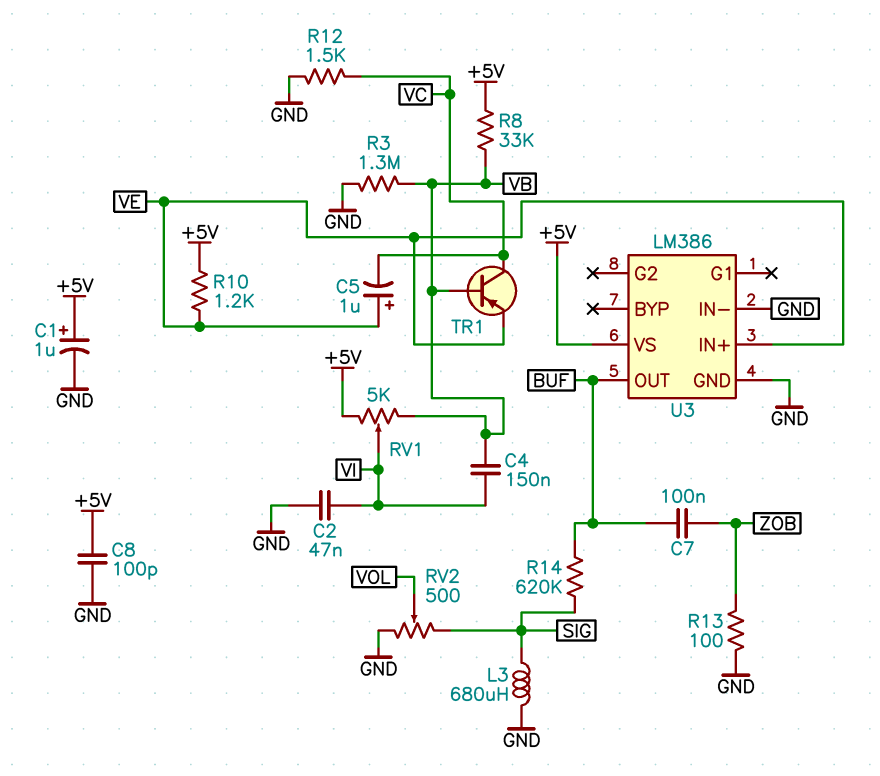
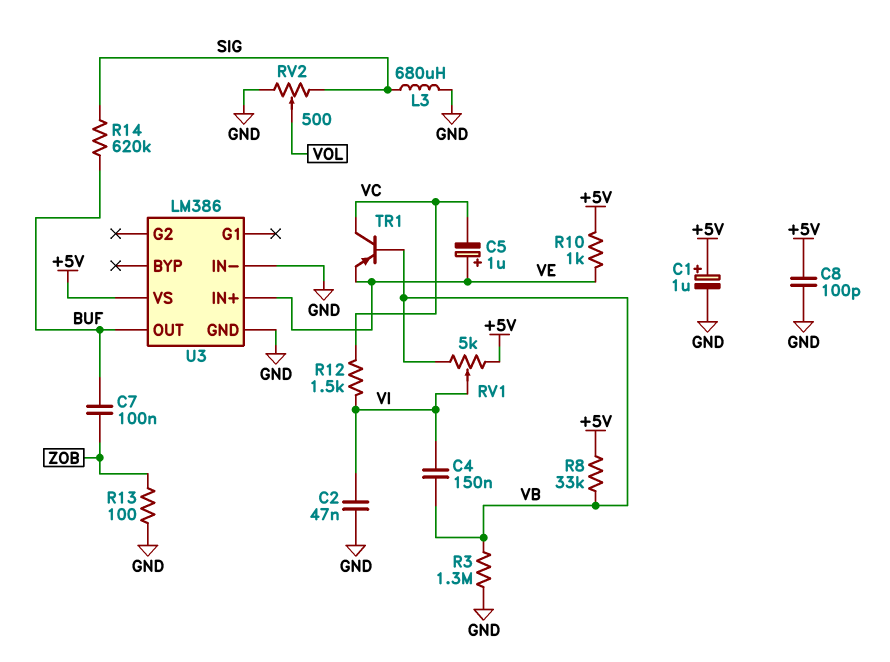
R10: 1.2k (+5V, VE) -> 1k (+5V, VE)
R12: 1.5k (GND, VC) -> 1.5k (VC, VI)

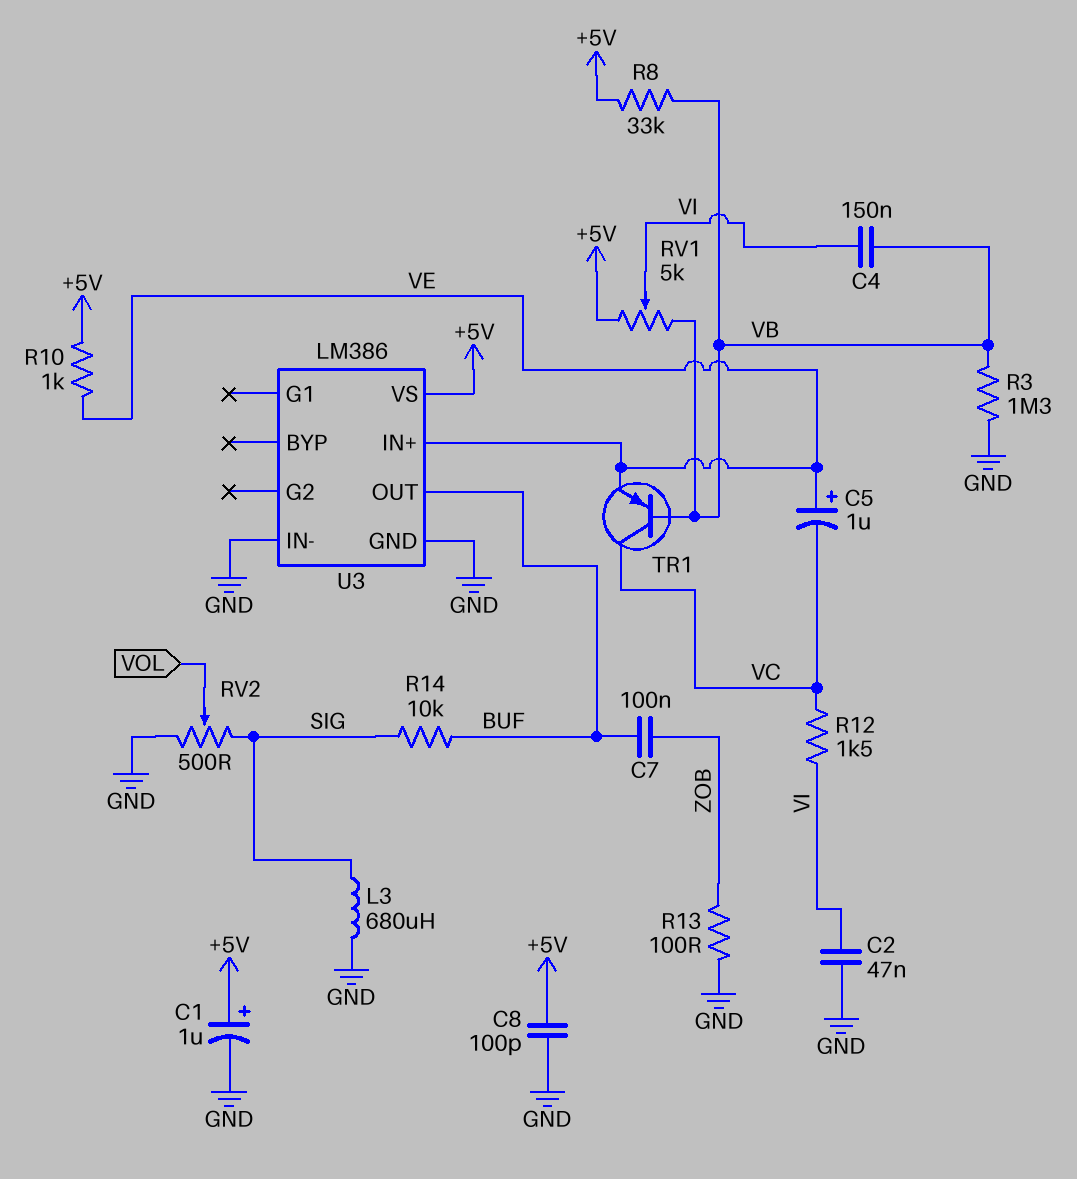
R14: 620k (BUF, SIG) -> 10k (BUF, SIG)

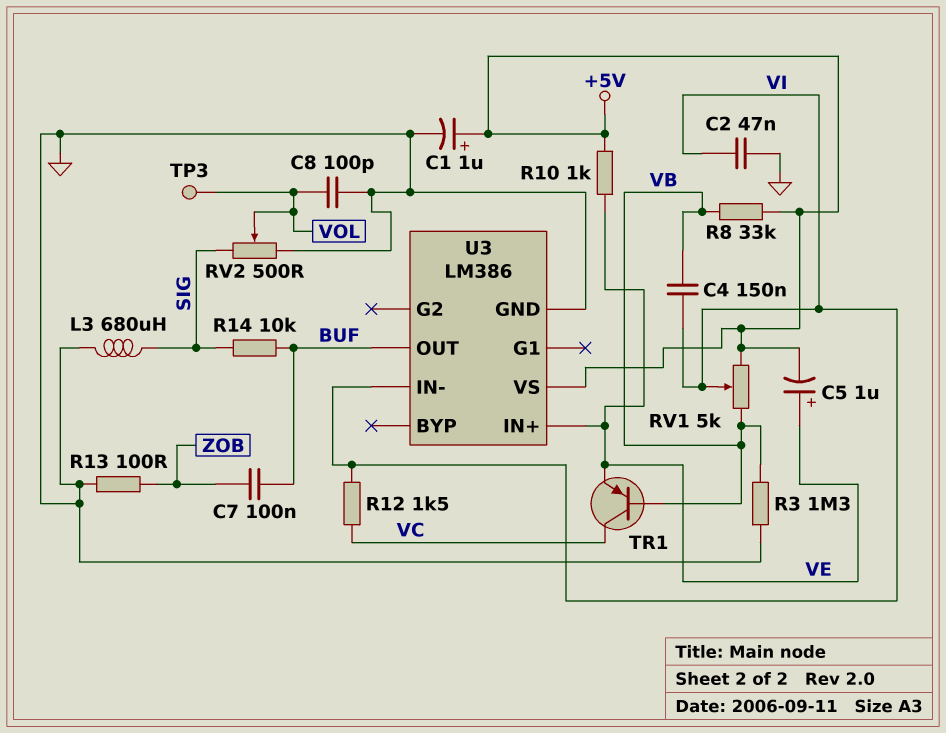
C5: 1uF (plus VE, minus VC) -> 1uF (plus VE, minus +5V)
C8: 100pF (+5V, GND) -> 100pF (GND, VOL)
TP3: none -> test point (VOL)
U3 pin IN-: GND -> VI

